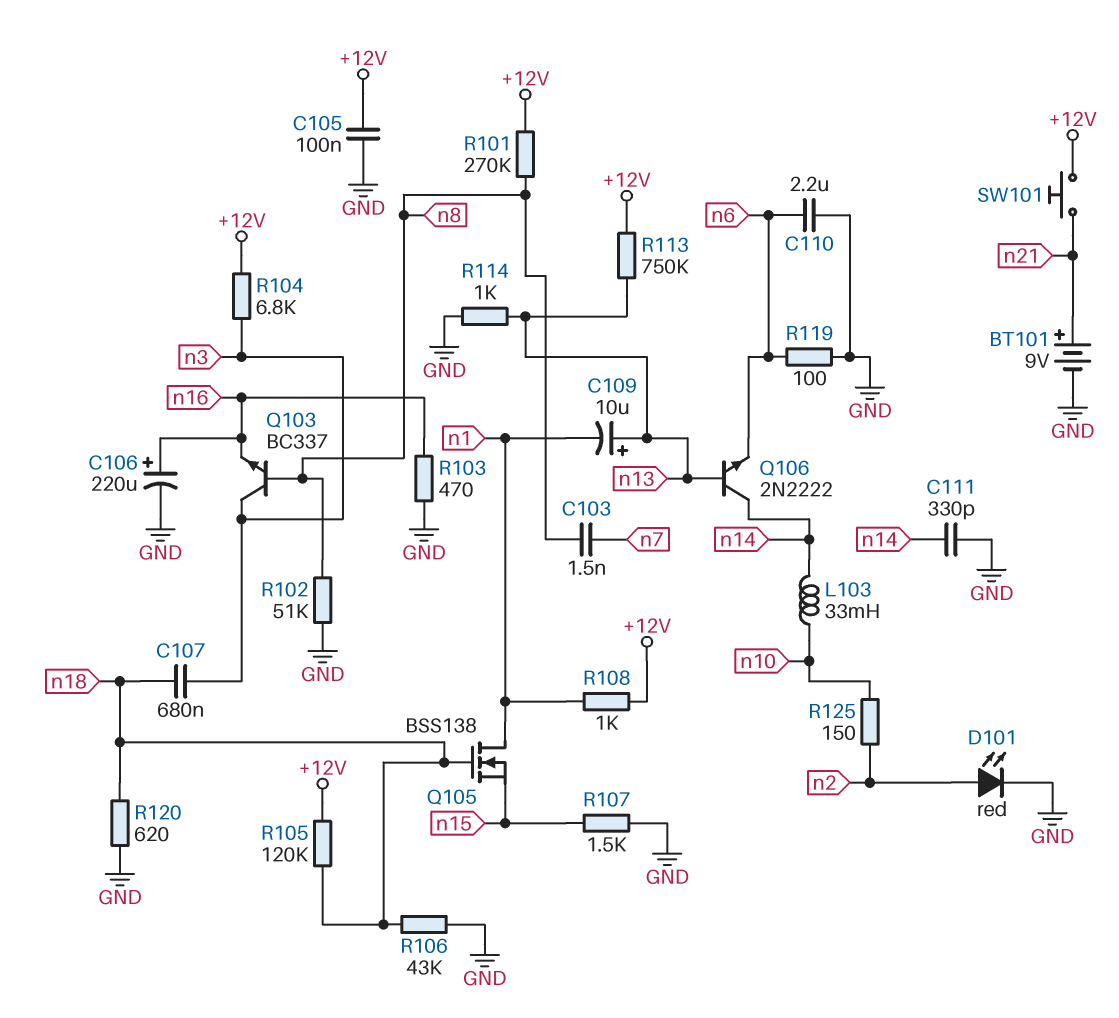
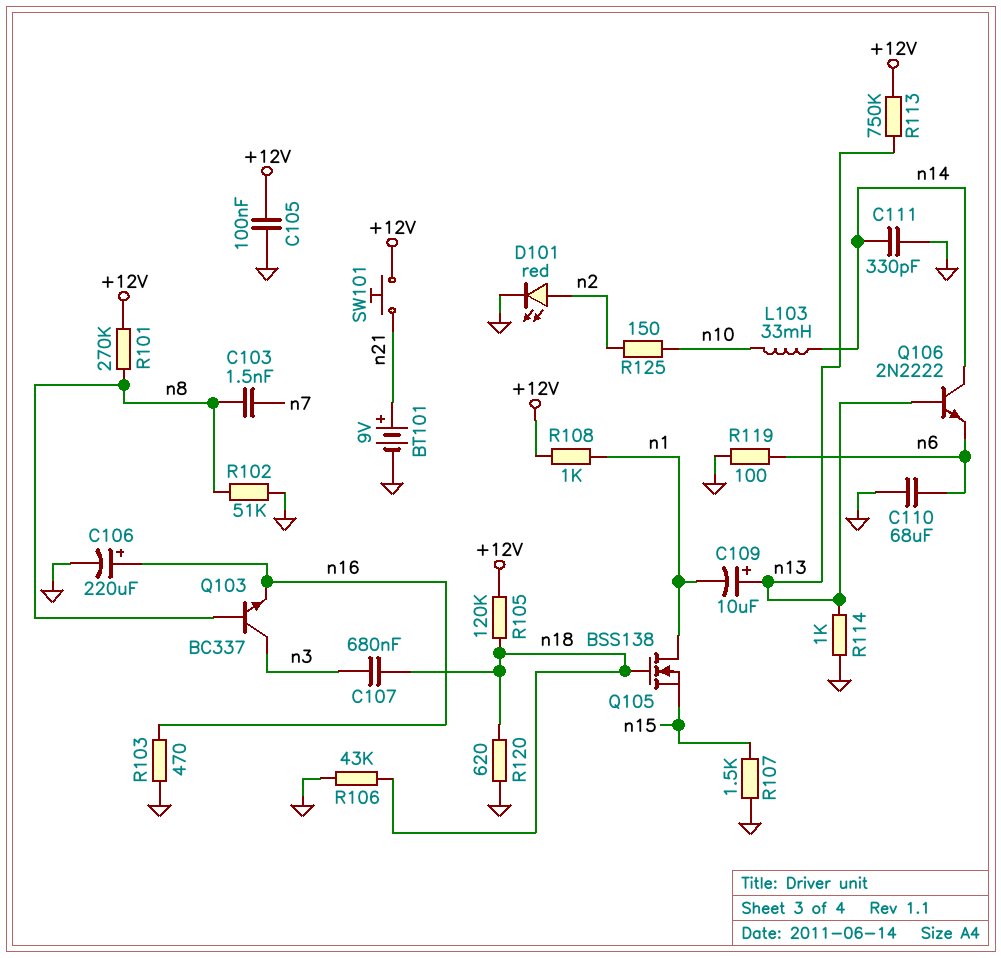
C110: 2.2uF (GND, n6) -> 68uF (GND, n6)
R104: 6.8k (+12V, n3) -> none

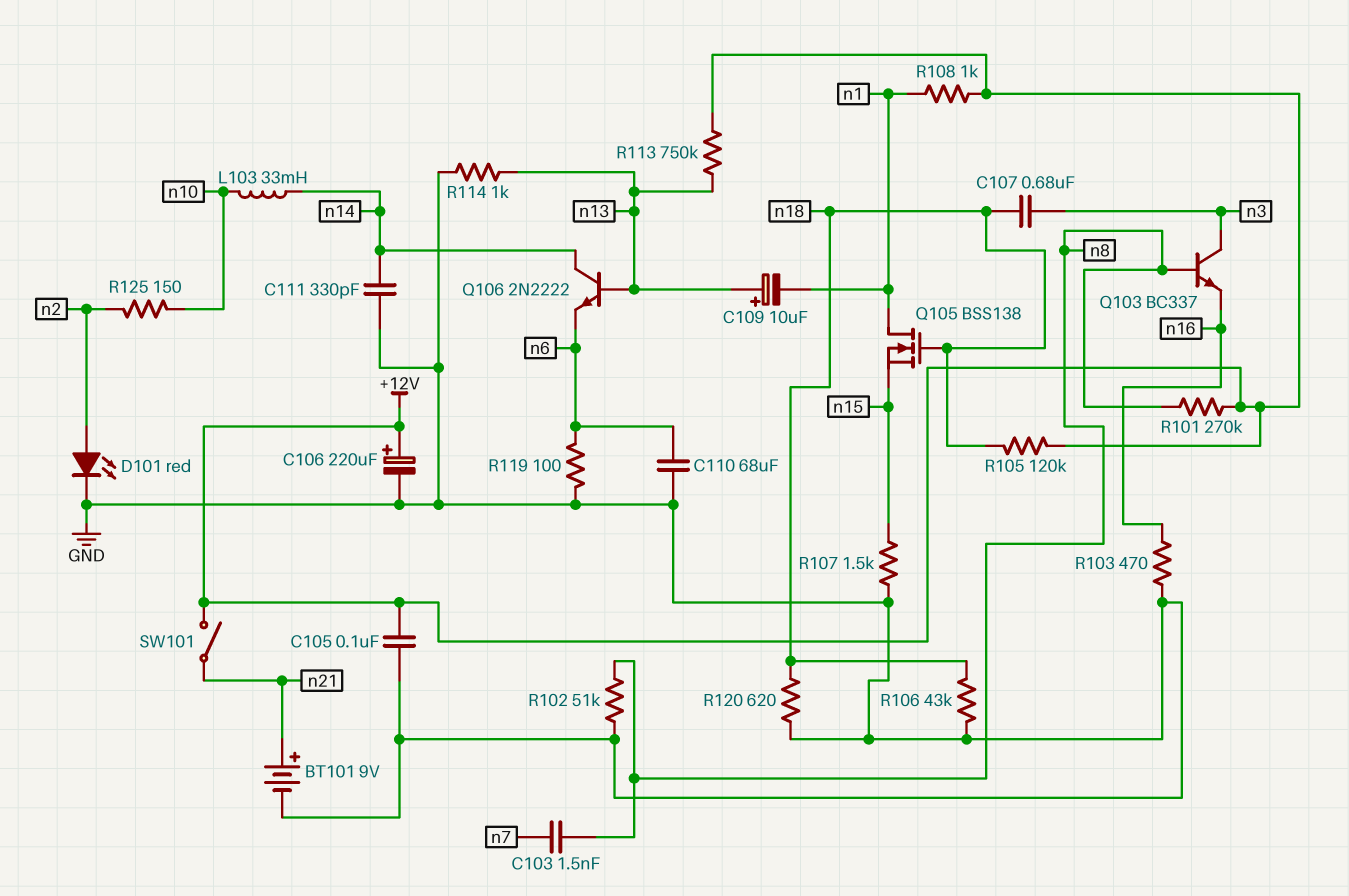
C106: 220uF (plus n16, minus GND) -> 220uF (plus +12V, minus GND)
SW101: button (+12V, n21) -> switch (+12V, n21)

